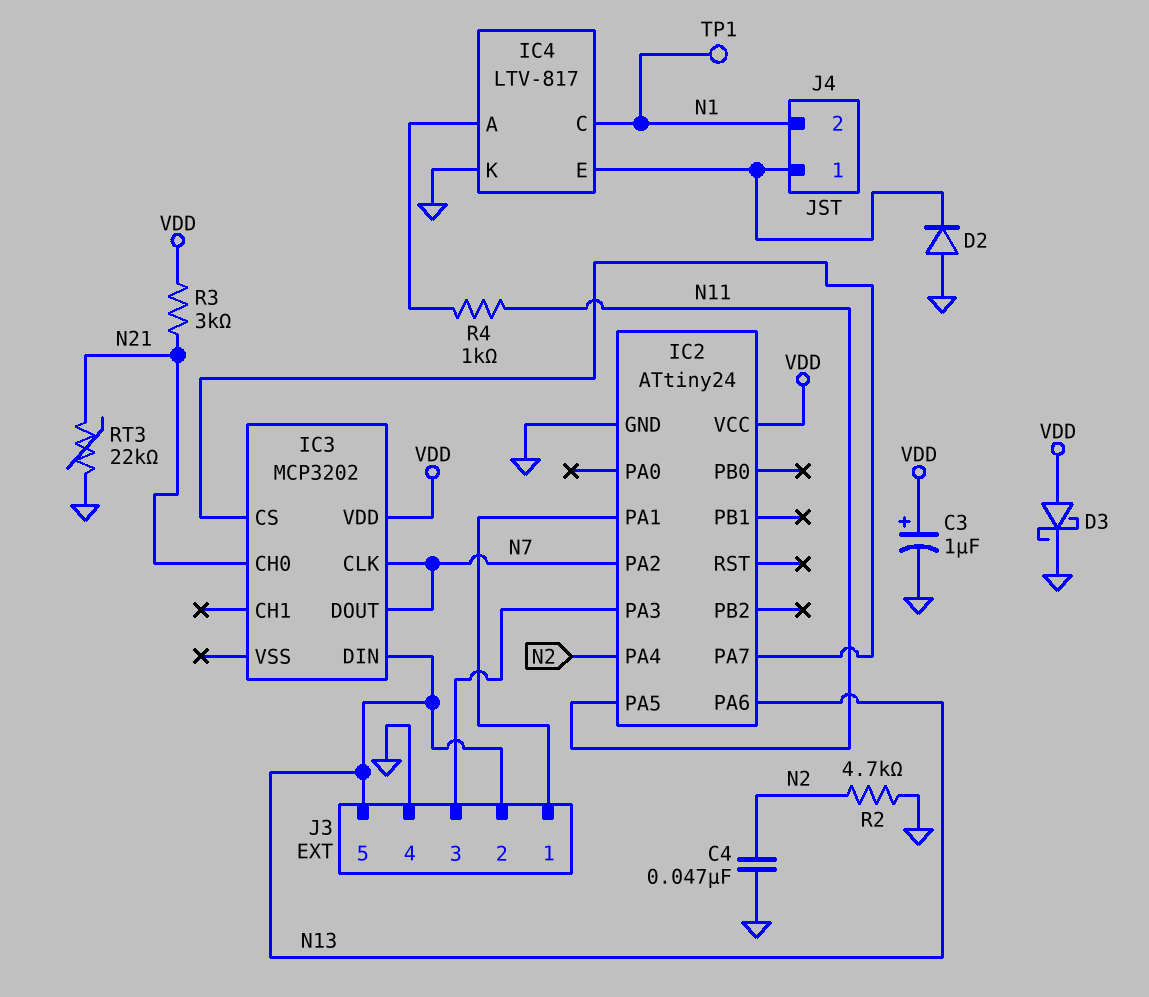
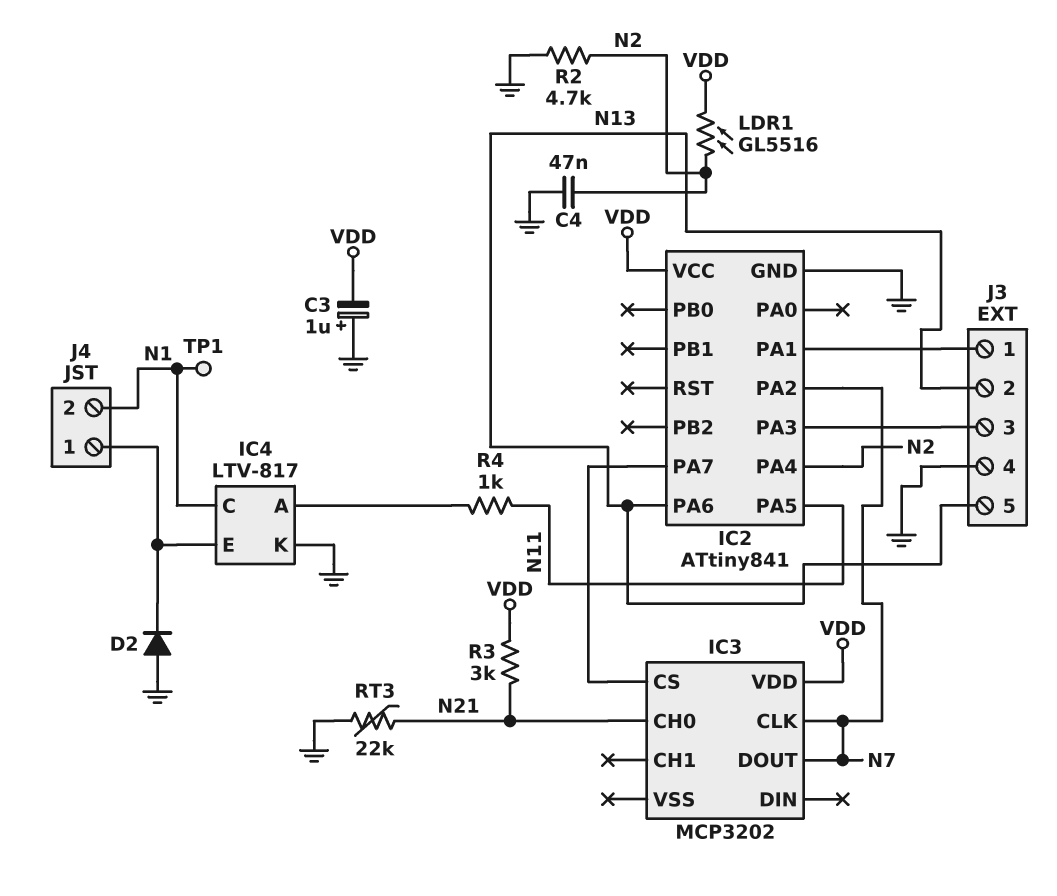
C3: 1uF (plus VDD, minus GND) -> 1uF (plus GND, minus VDD)
D3: schottky (A VDD, K GND) -> none
IC2: ATtiny24 -> ATtiny841
IC3 pin DIN: N13 -> none
LDR1: none -> GL5516 (N2, VDD)

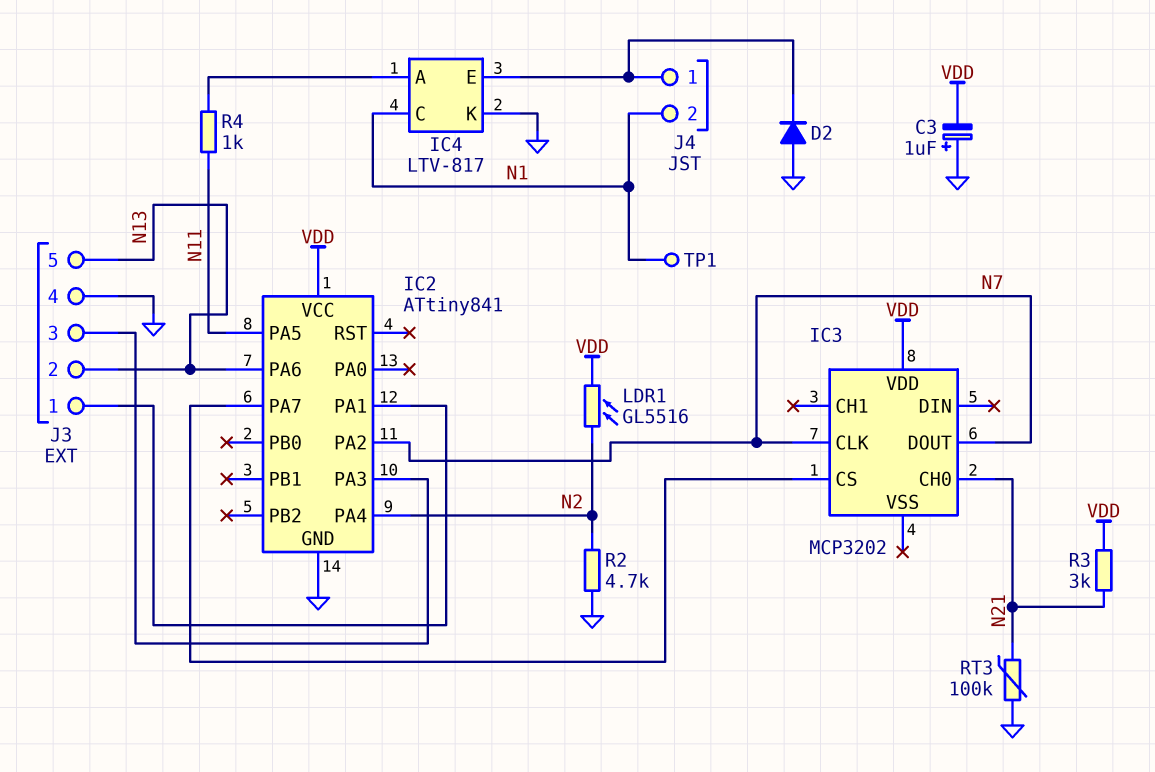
C4: 47nF (GND, N2) -> none
RT3: 22k (GND, N21) -> 100k (GND, N21)

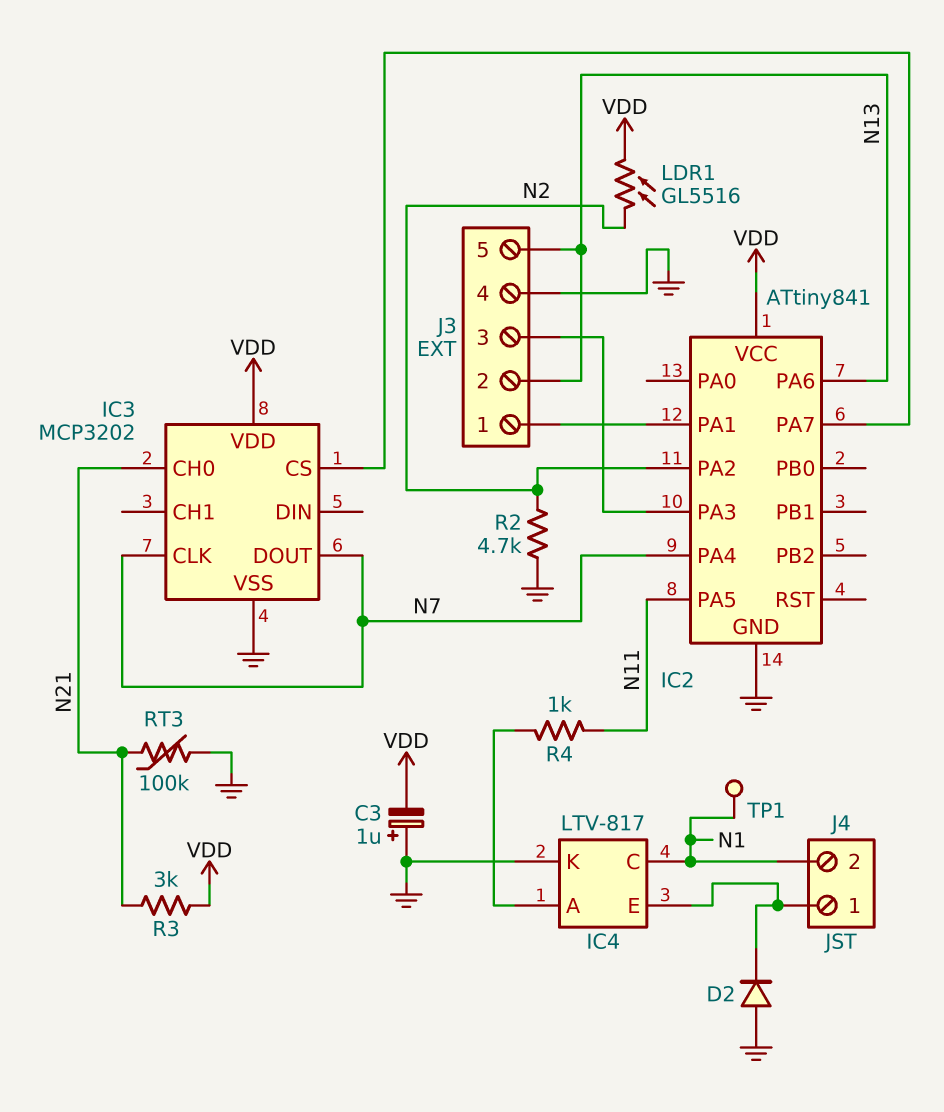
IC2 pin PA2: N7 -> N2
IC2 pin PA4: N2 -> N7
IC3 pin VSS: none -> GND

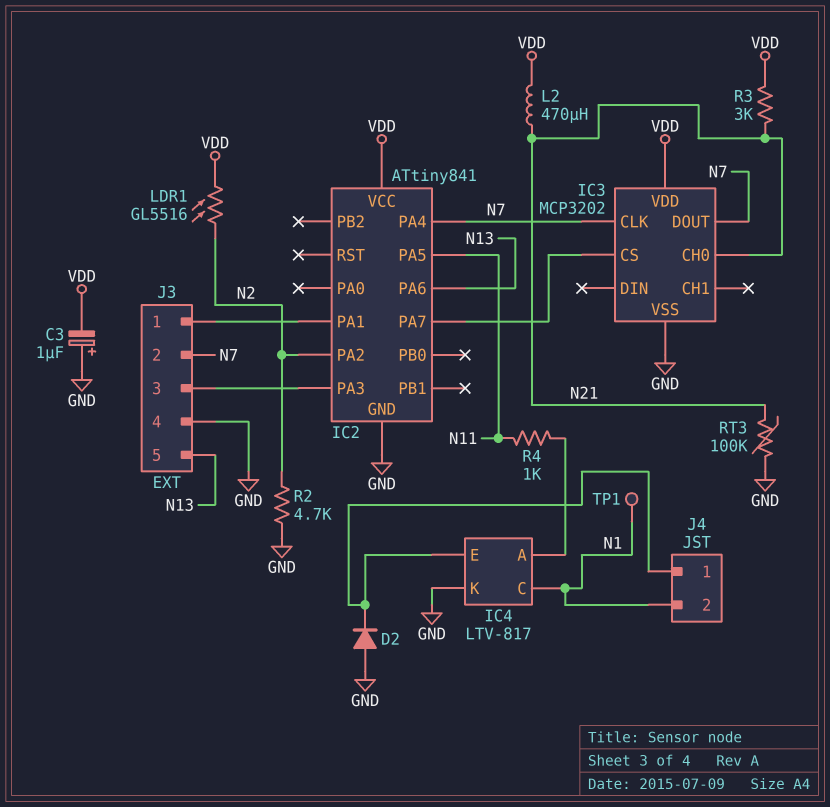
J3 pin 2: N13 -> N7
L2: none -> 470uH (N21, VDD)

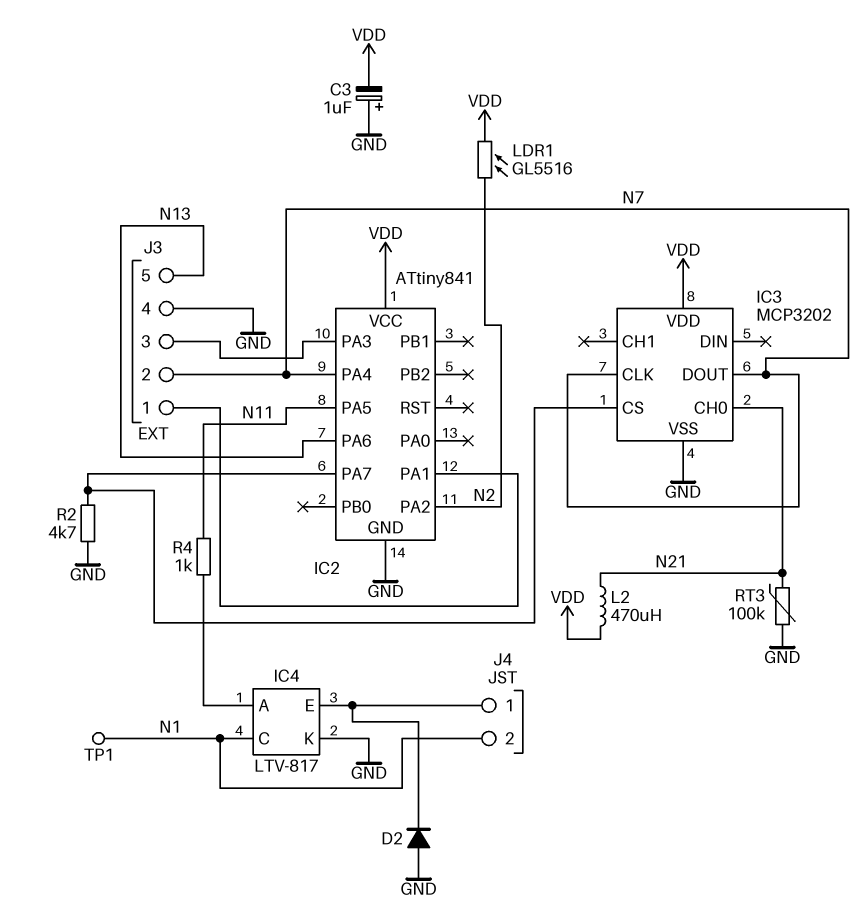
R2: 4.7k (GND, N2) -> 4.7k (GND, IC2/PA7)
R3: 3k (N21, VDD) -> none

